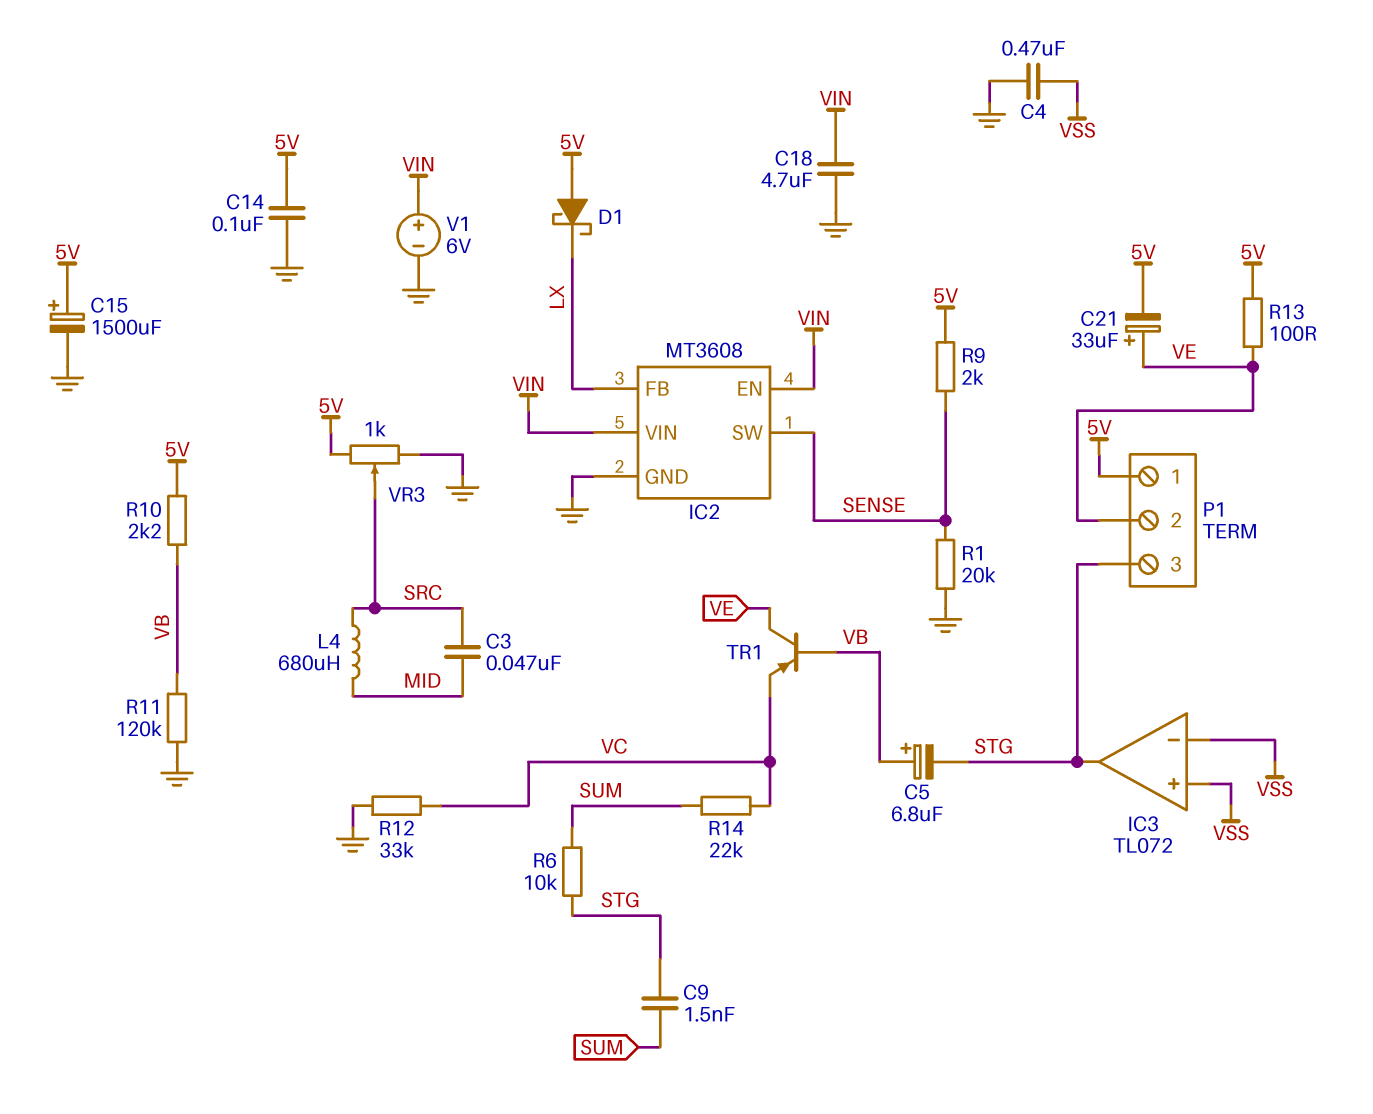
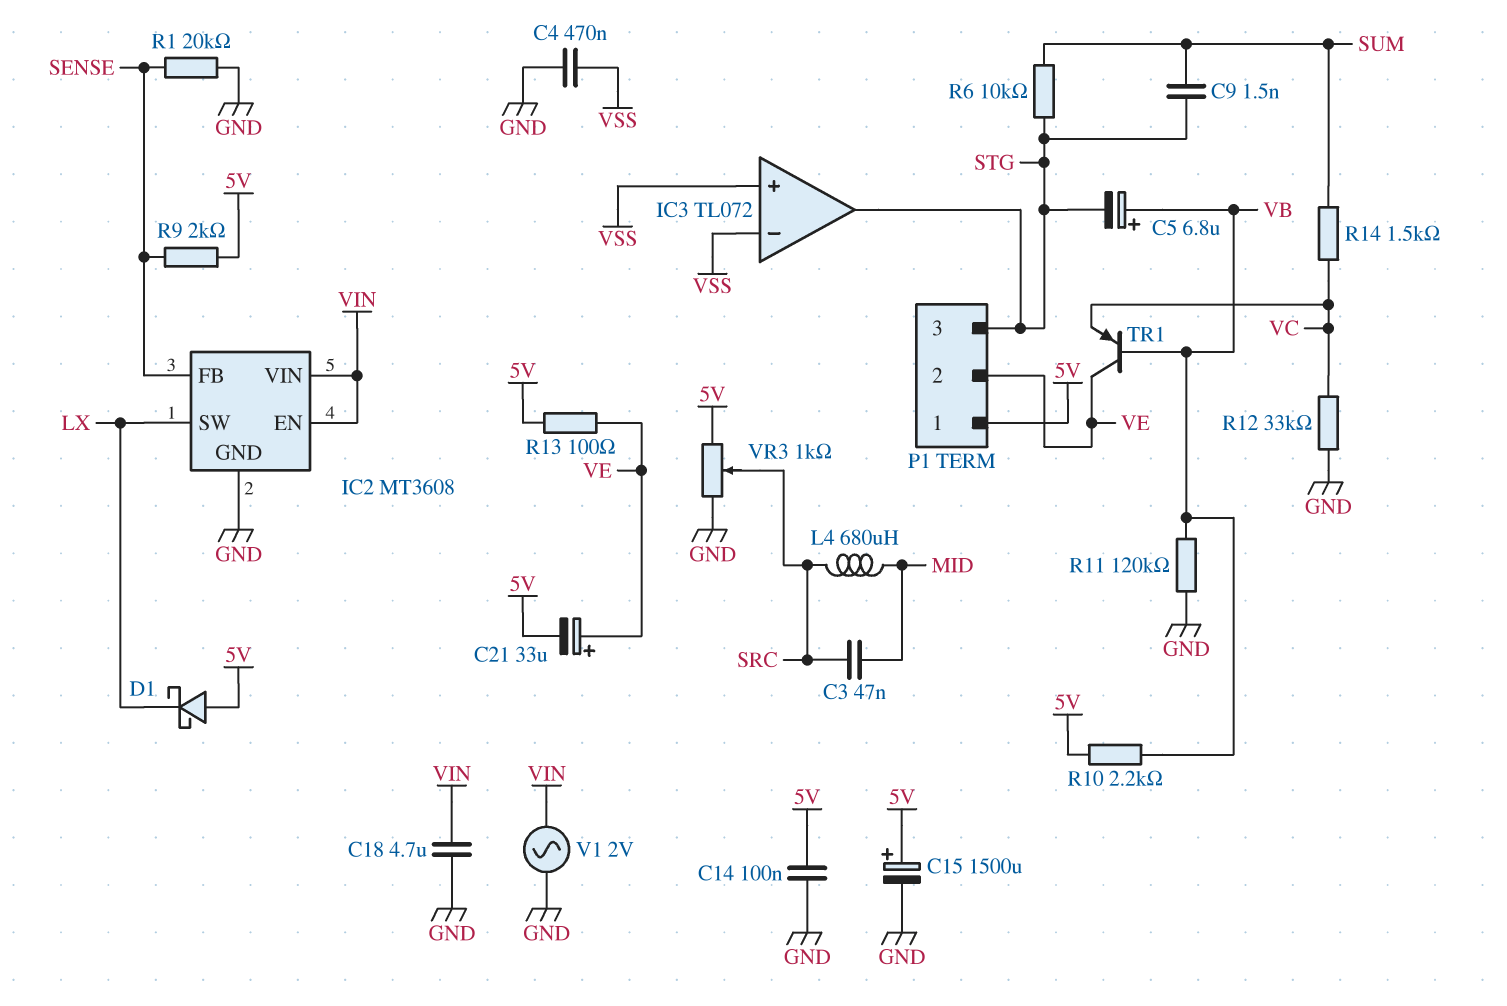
IC2 pin FB: LX -> SENSE
IC2 pin SW: SENSE -> LX
R14: 22k (SUM, VC) -> 1.5k (SUM, VC)
V1: 6V (plus VIN, minus GND) -> AC 2V (GND, VIN)

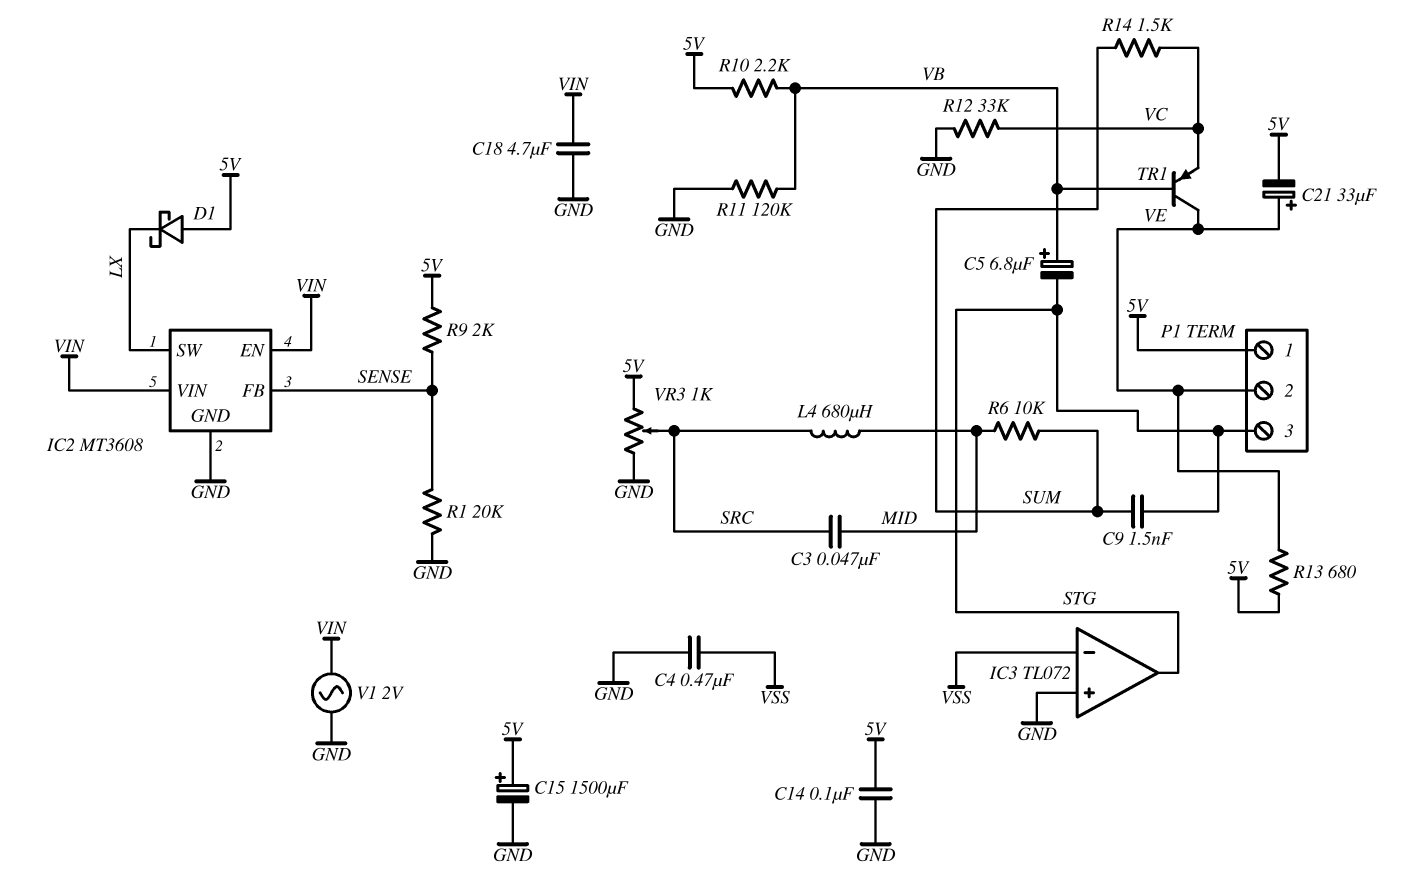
IC3 pin in+: VSS -> GND
R6: 10k (STG, SUM) -> 10k (MID, SUM)
R13: 100 (5V, VE) -> 680 (5V, VE)

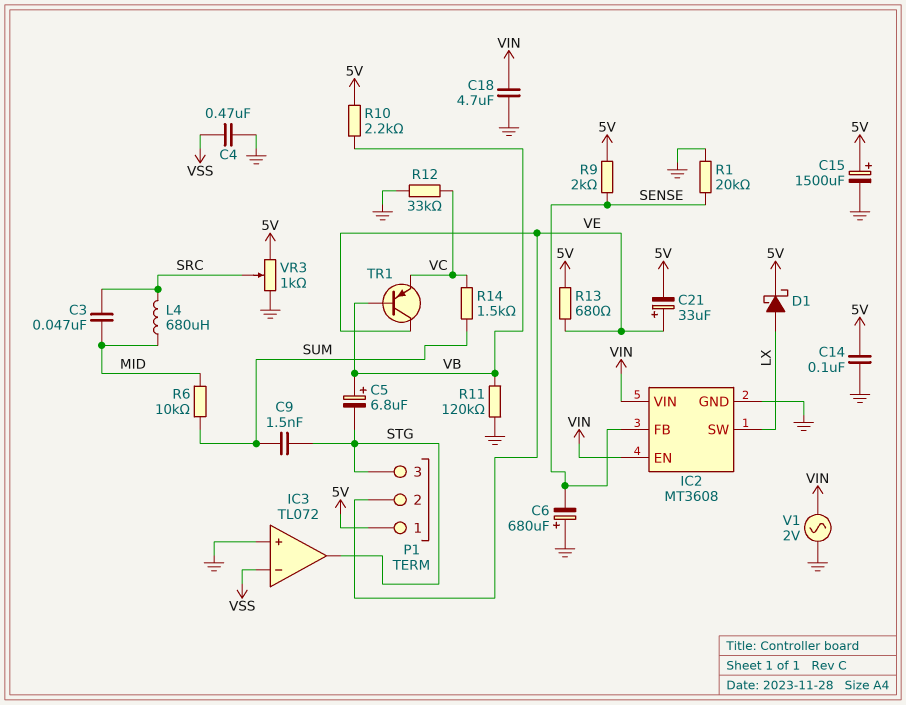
C6: none -> 680uF (plus GND, minus SENSE)
D1: schottky (A 5V, K LX) -> schottky (A LX, K 5V)

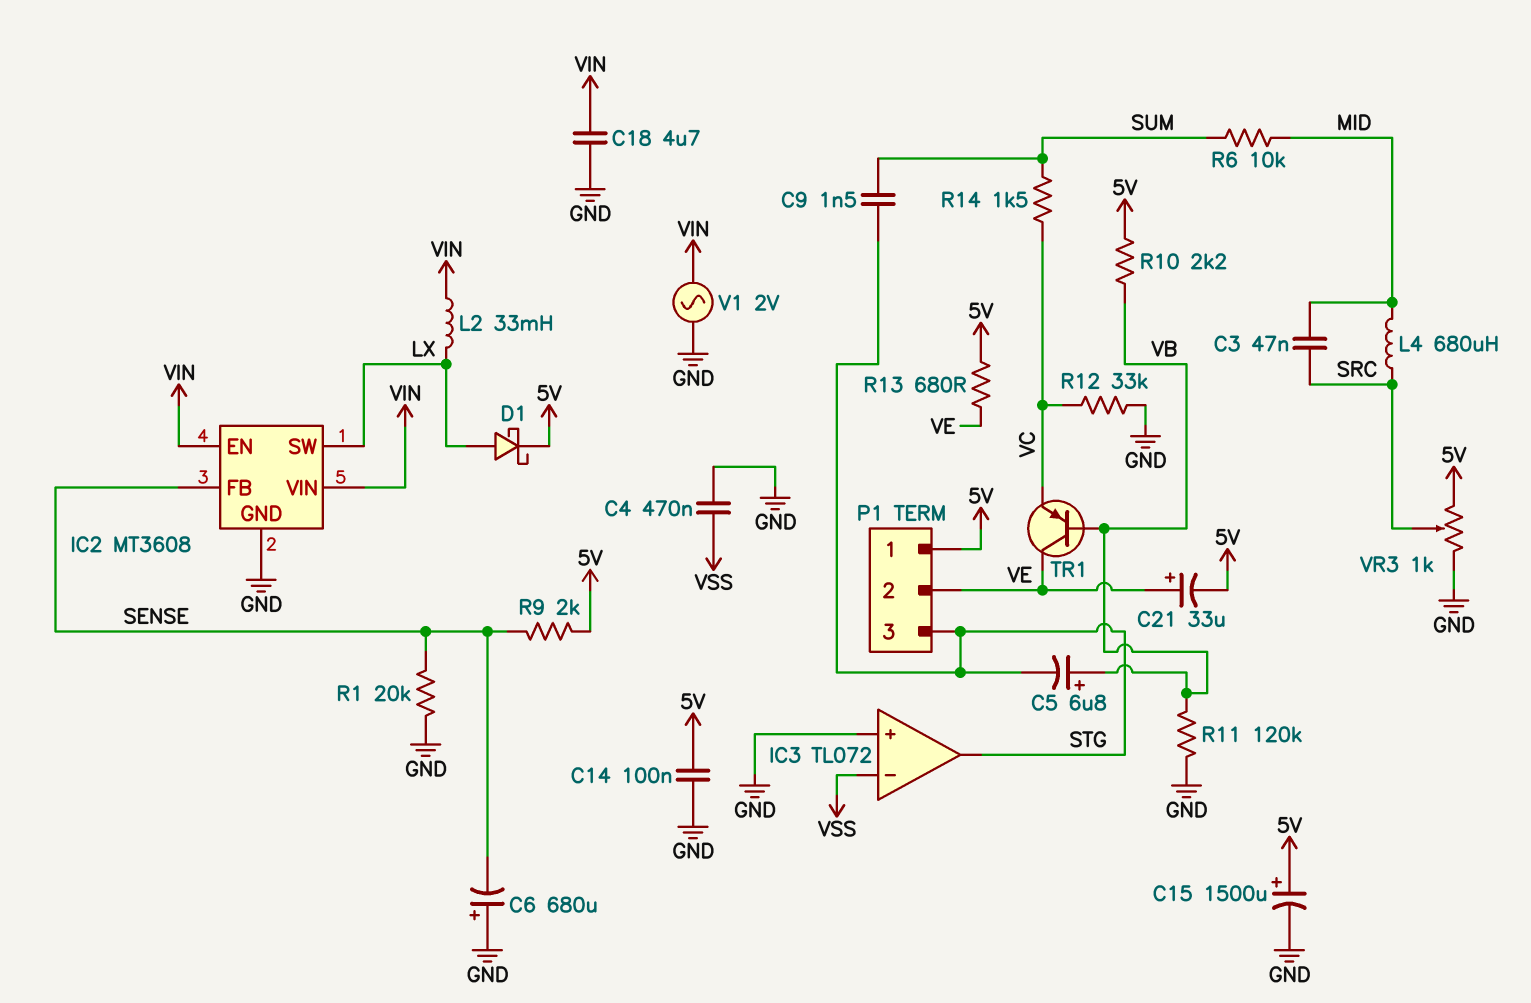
L2: none -> 33mH (LX, VIN)

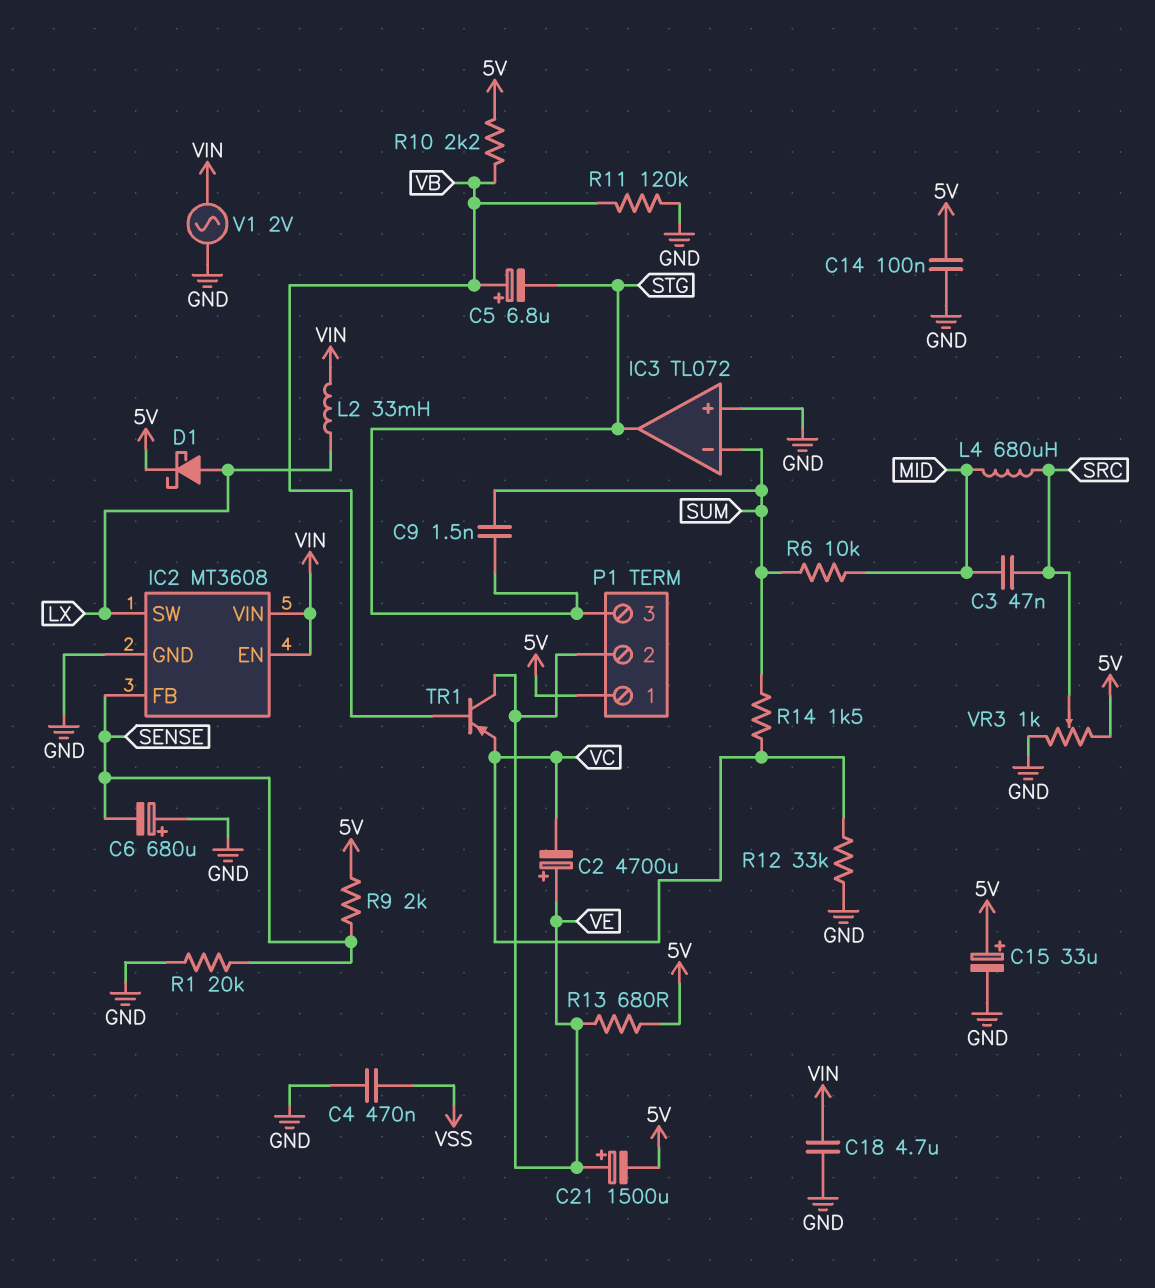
C2: none -> 4700uF (plus VE, minus VC)
C15: 1500uF (plus 5V, minus GND) -> 33uF (plus 5V, minus GND)
C21: 33uF (plus VE, minus 5V) -> 1500uF (plus VE, minus 5V)
IC3 pin in-: VSS -> SUM

